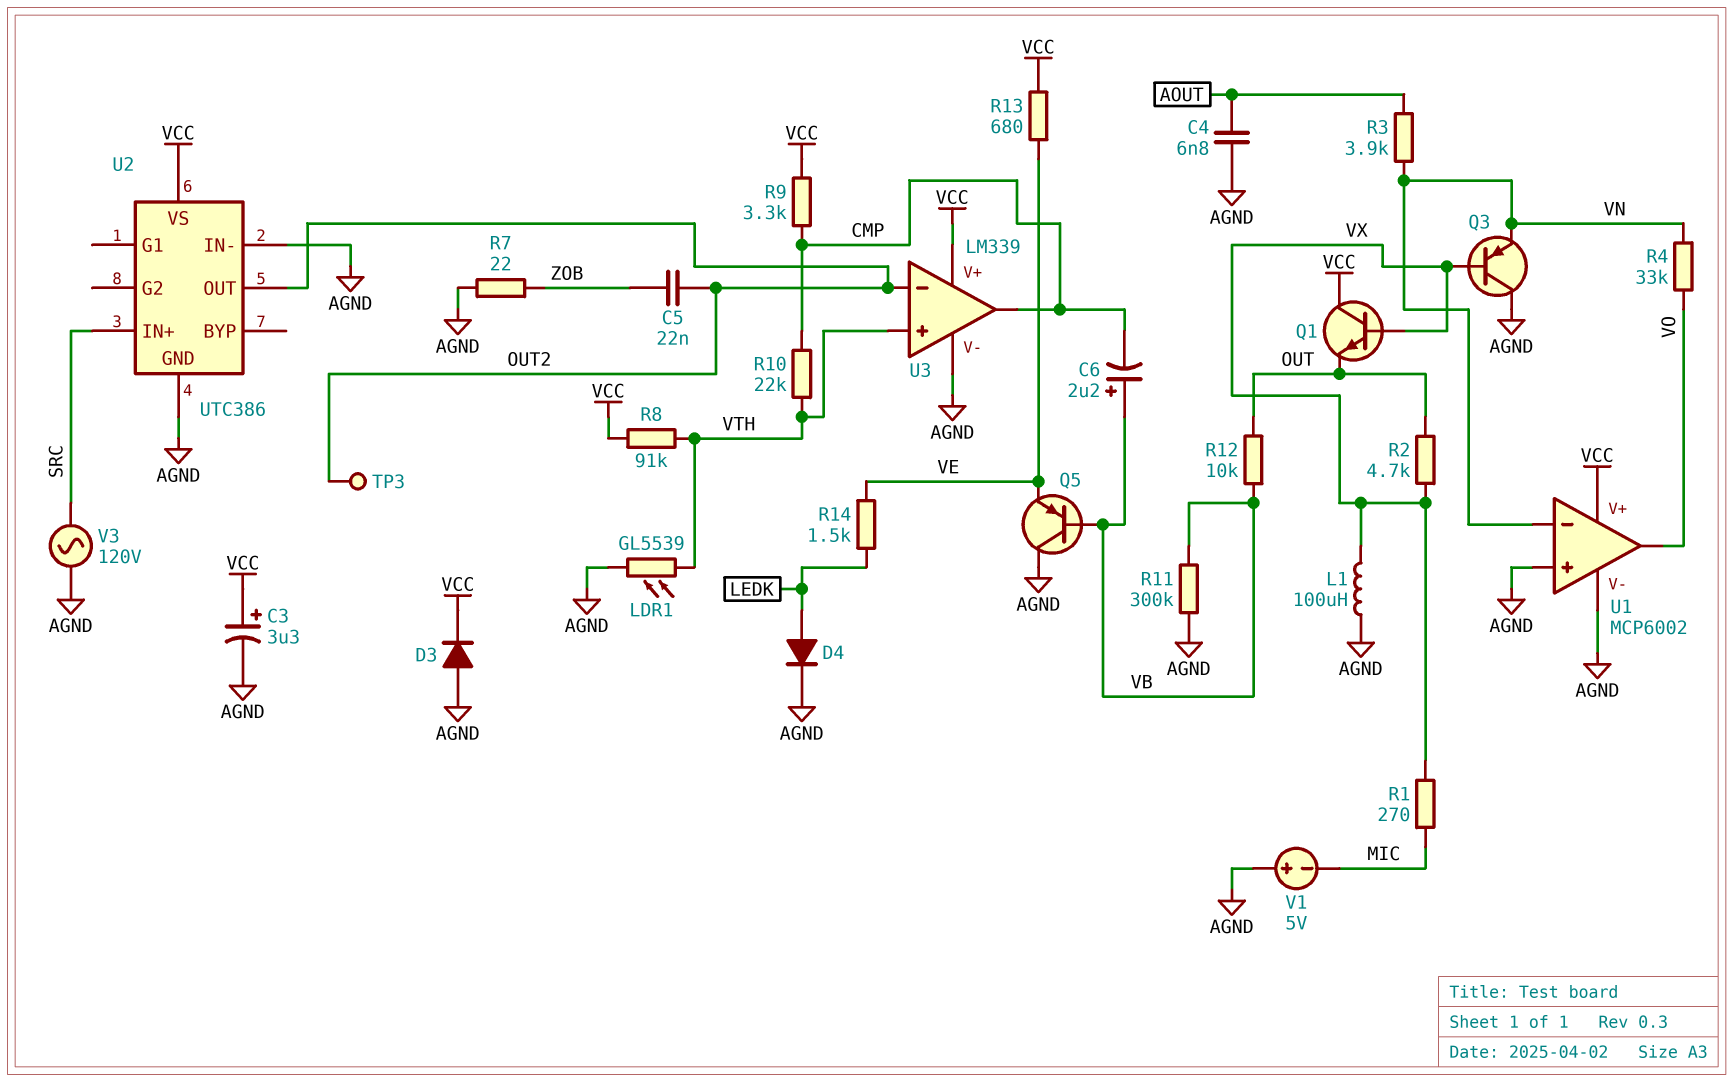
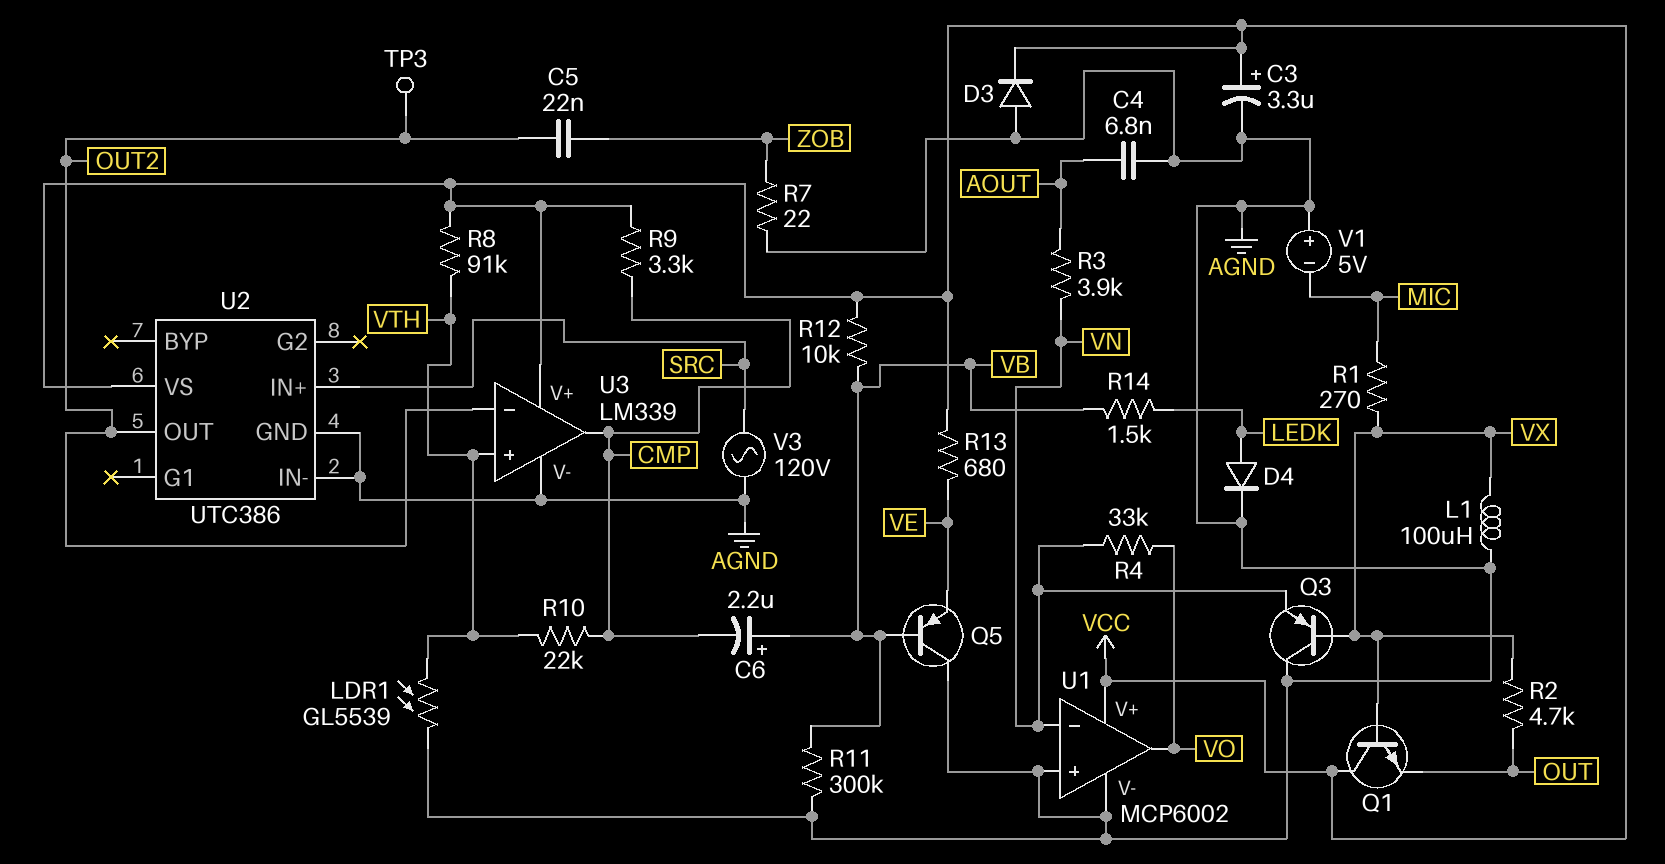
R12: 10k (OUT, VB) -> 10k (VB, VCC)
R14: 1.5k (LEDK, VE) -> 1.5k (LEDK, VB)

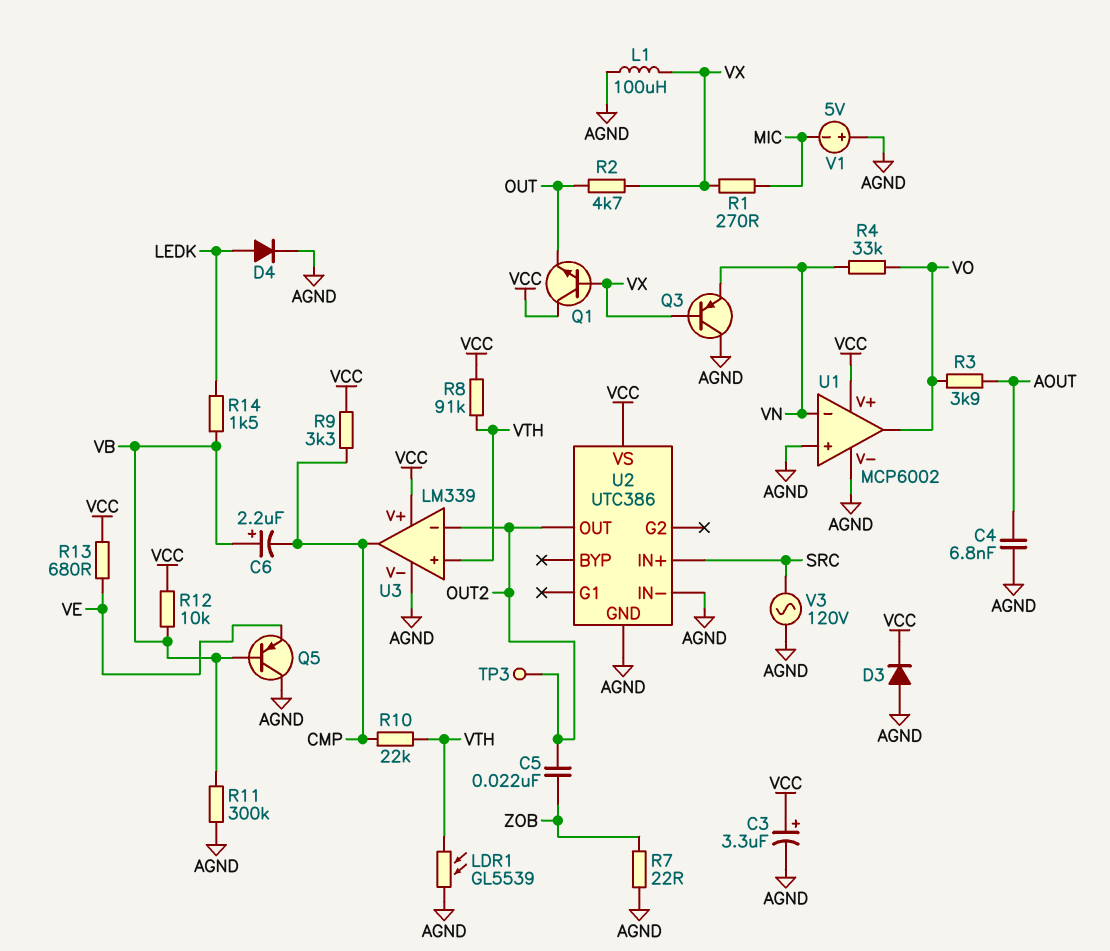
R3: 3.9k (AOUT, VN) -> 3.9k (AOUT, VO)

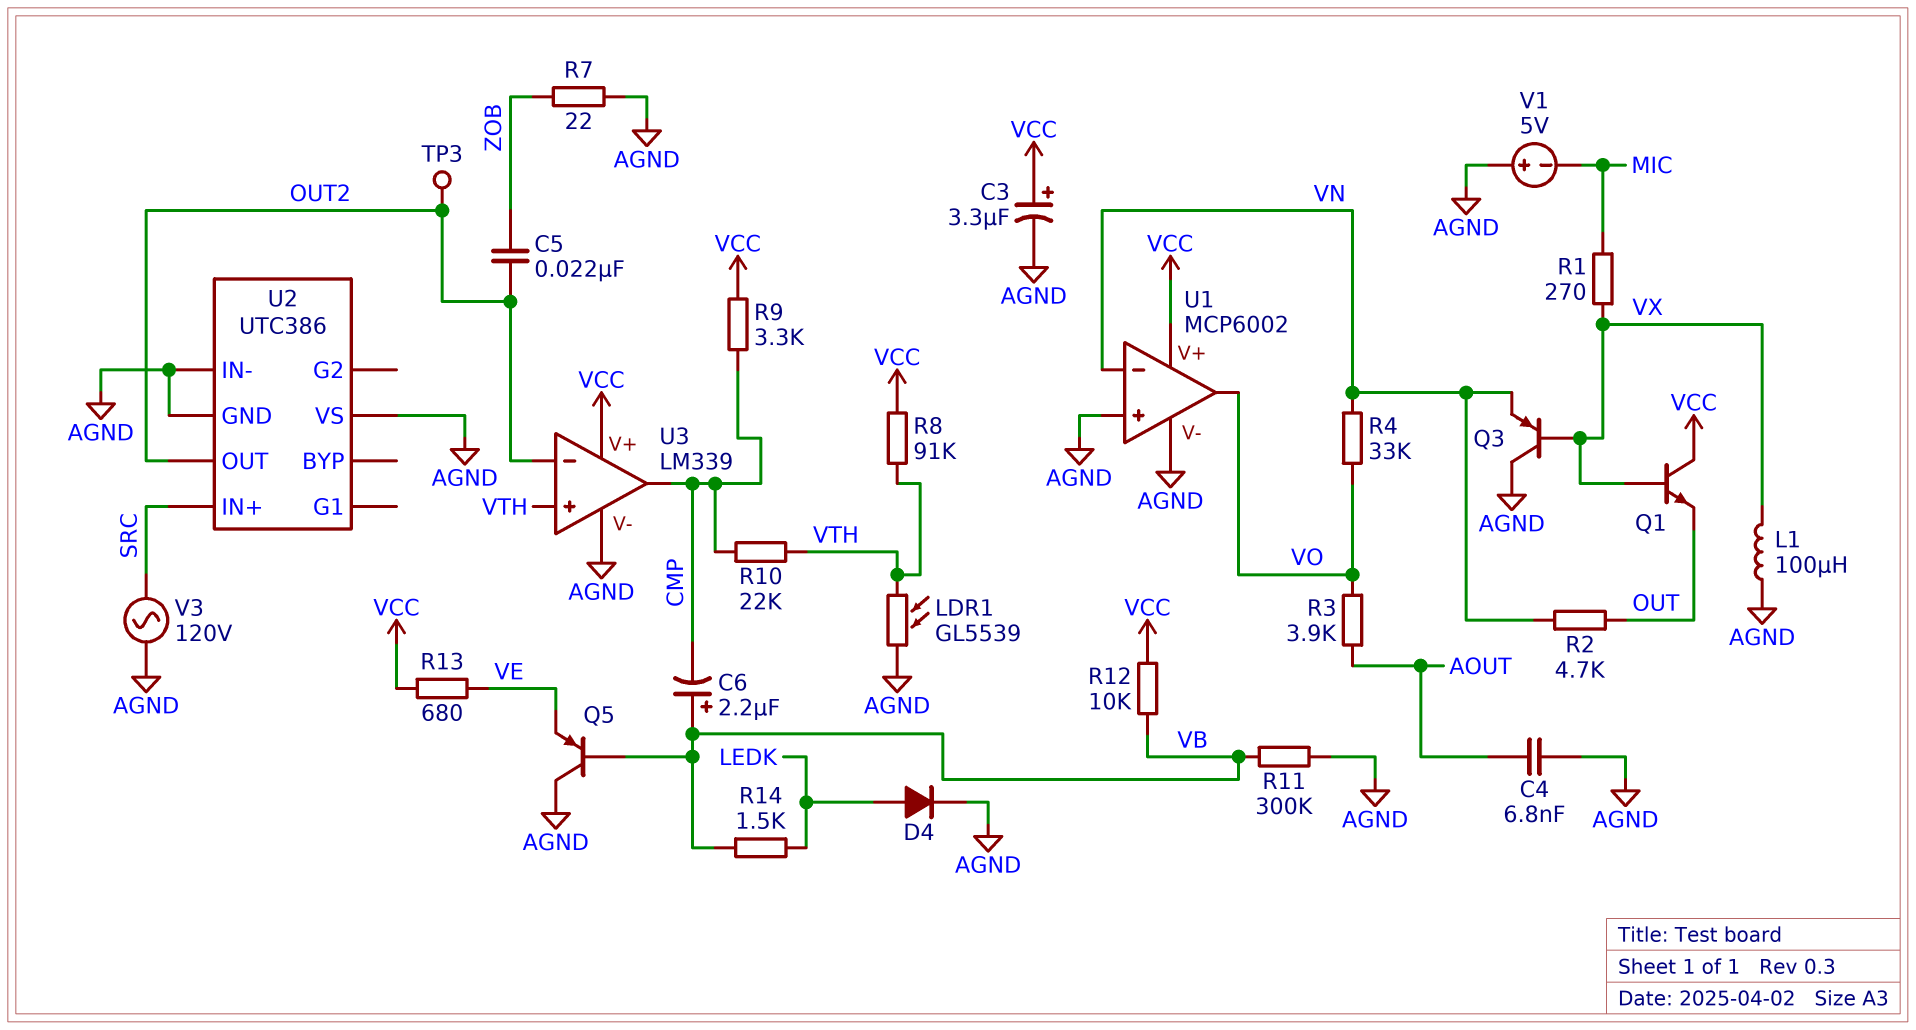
D3: diode (A AGND, K VCC) -> none
R2: 4.7k (OUT, VX) -> 4.7k (OUT, VN)
U2 pin VS: VCC -> AGND

